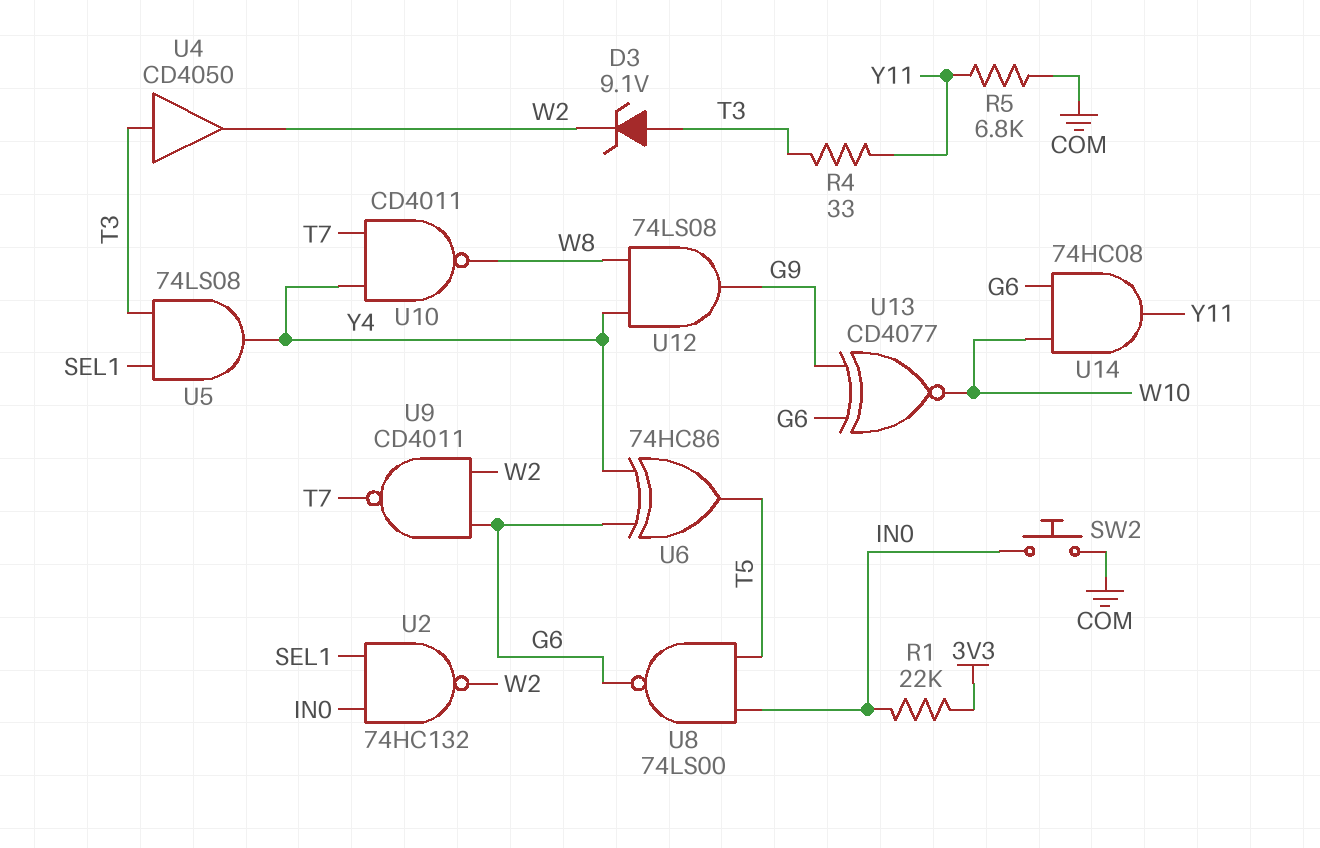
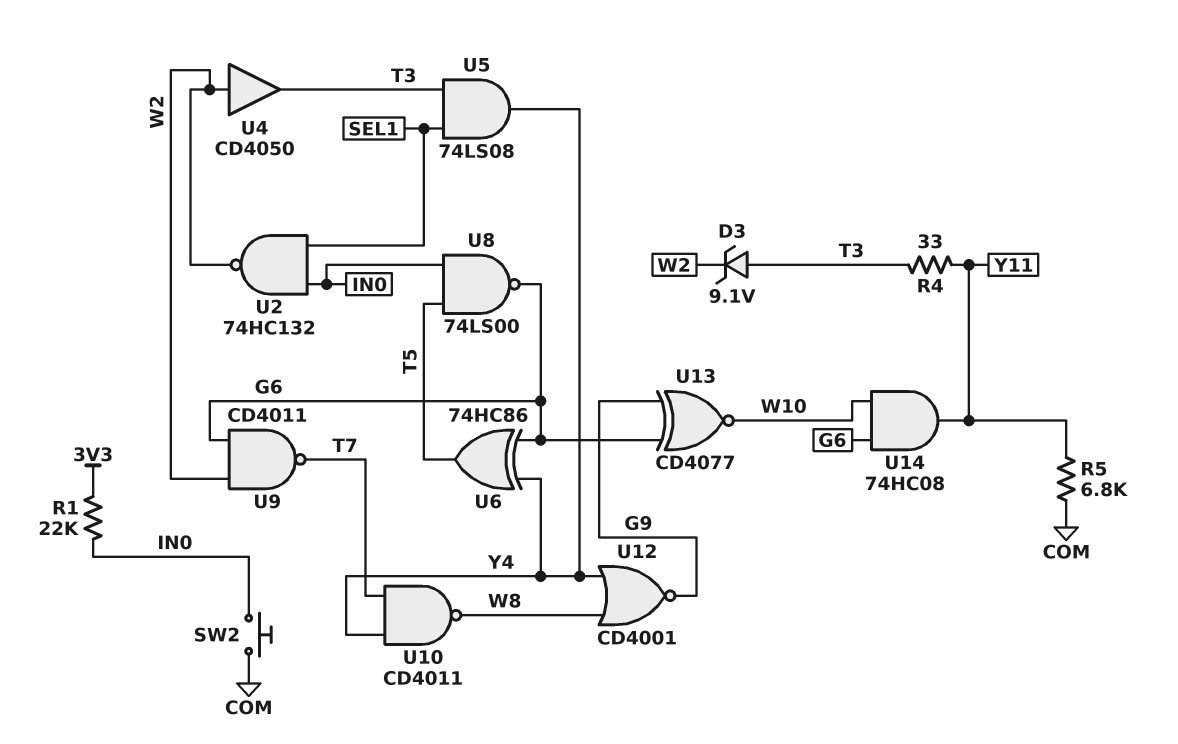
U4: buffer CD4050 (in T3, out W2) -> buffer CD4050 (in W2, out T3)
U12: AND 74LS08 (in W8, in Y4, out G9) -> NOR CD4001 (in W8, in Y4, out G9)

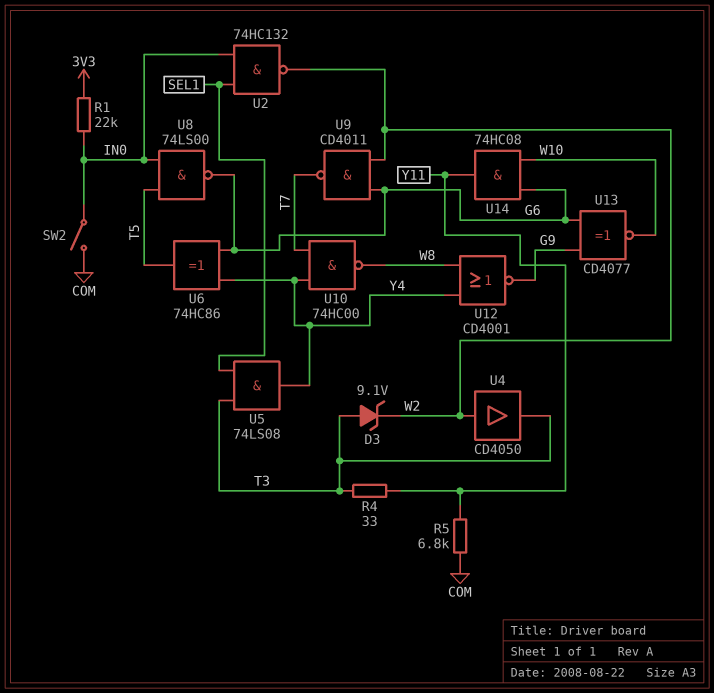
SW2: button (COM, IN0) -> switch (COM, IN0)
U10: NAND CD4011 (in T7, in Y4, out W8) -> NAND 74HC00 (in T7, in Y4, out W8)

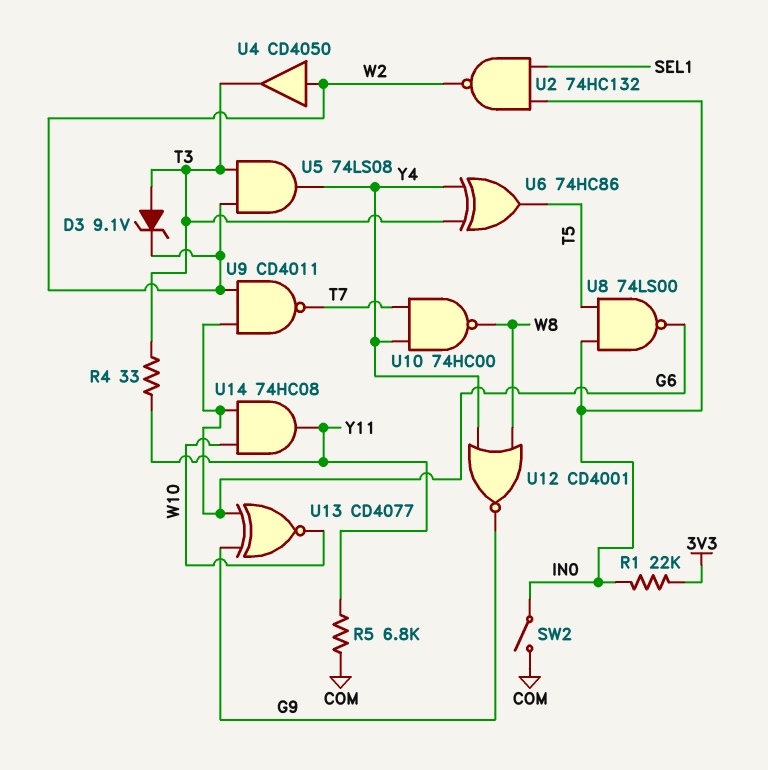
U5: AND 74LS08 (in SEL1, in T3, out Y4) -> AND 74LS08 (in T3, in W2, out Y4)
U6: XOR 74HC86 (in G6, in Y4, out T5) -> XOR 74HC86 (in T3, in Y4, out T5)

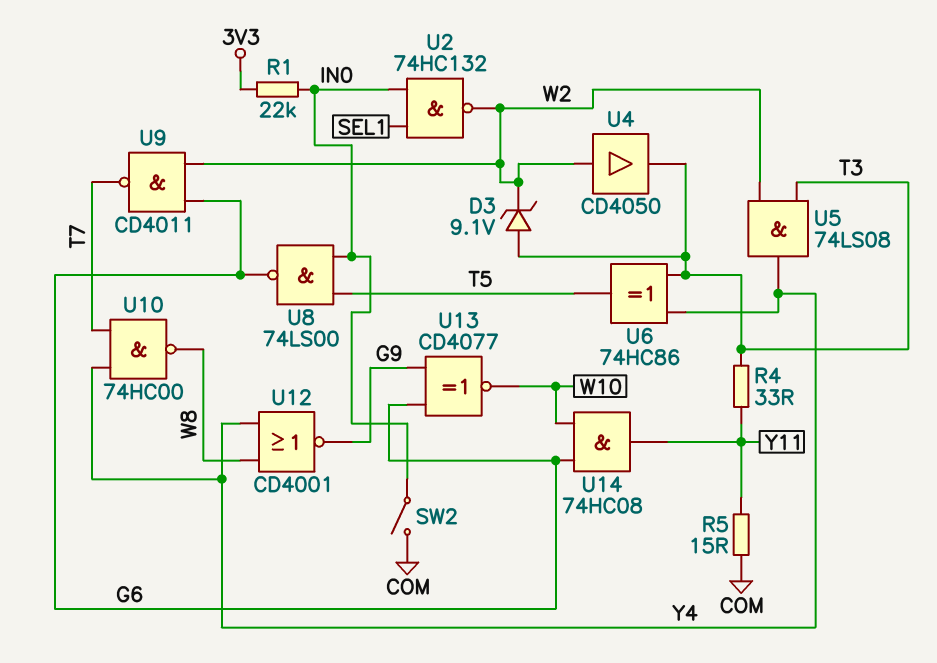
R5: 6.8k (COM, Y11) -> 15 (COM, Y11)

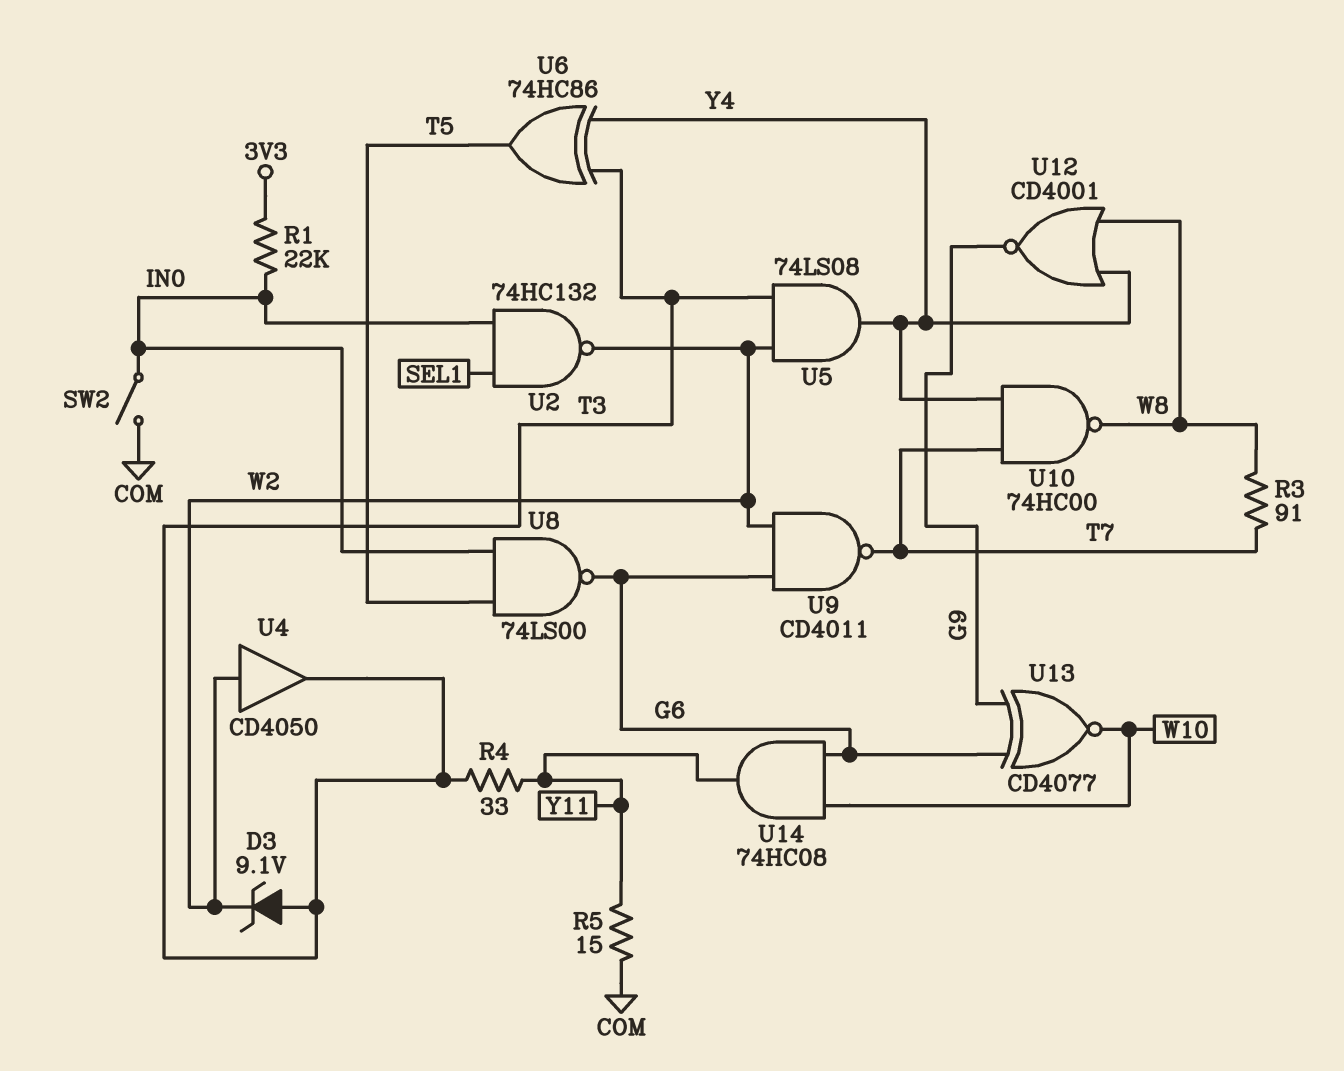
R3: none -> 91 (T7, W8)

